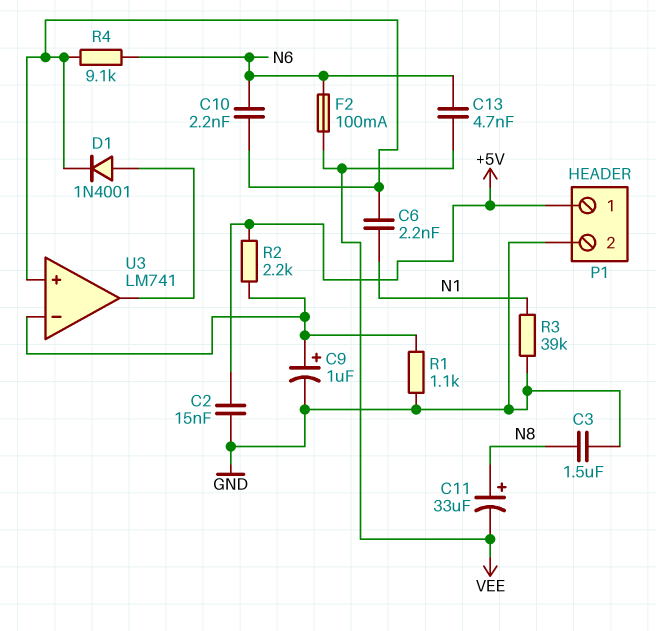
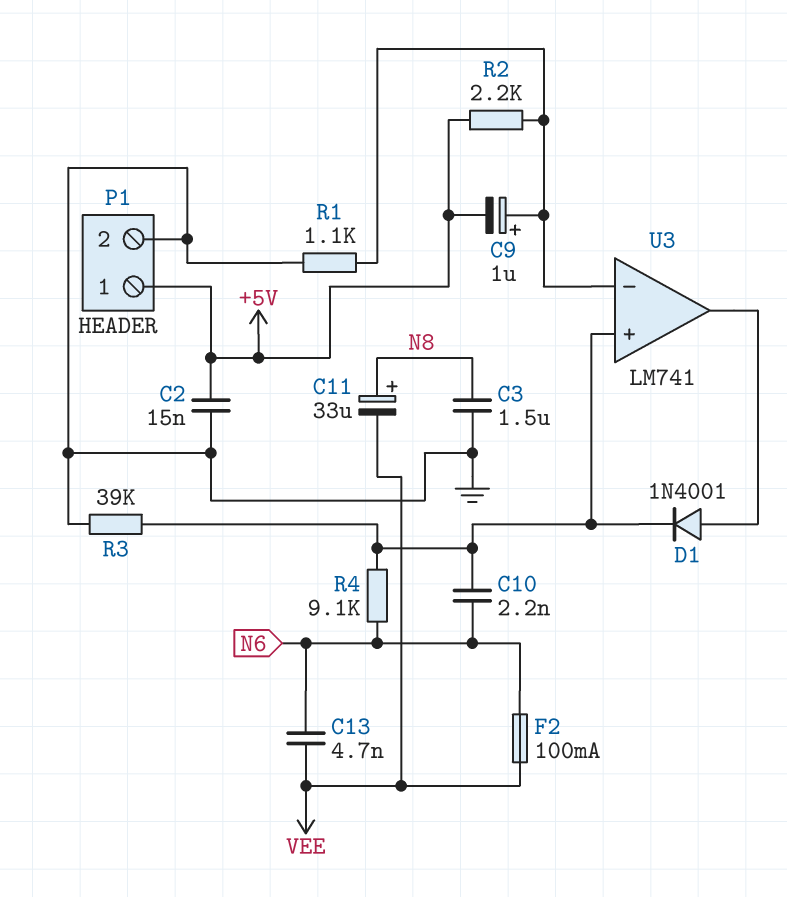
C6: 2.2nF (N1, U3/in+) -> none
C9: 1uF (plus U3/in-, minus GND) -> 1uF (plus U3/in-, minus +5V)
R3: 39k (GND, N1) -> 39k (GND, U3/in+)

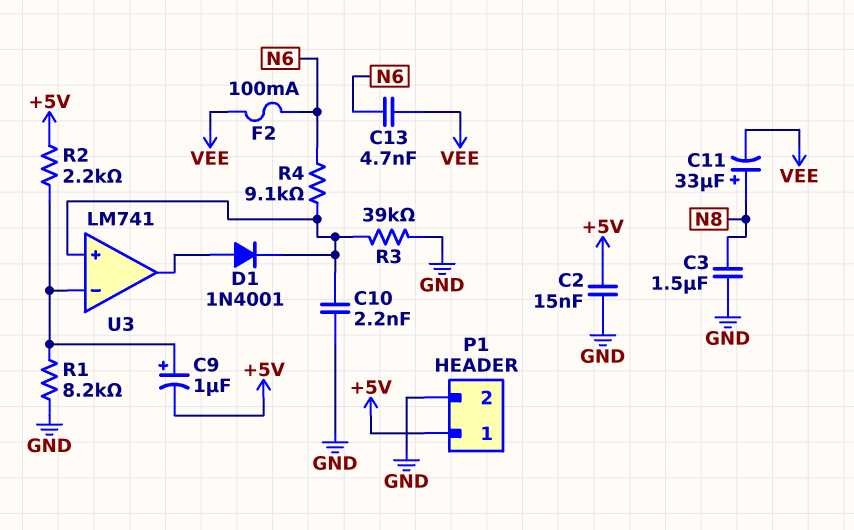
C10: 2.2nF (N6, U3/in+) -> 2.2nF (GND, U3/in+)
R1: 1.1k (GND, U3/in-) -> 8.2k (GND, U3/in-)

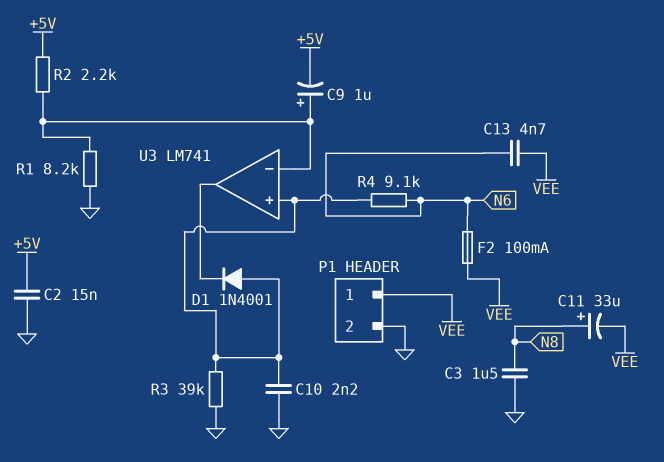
D1: diode 1N4001 (A U3/out, K U3/in+) -> diode 1N4001 (A U3/in+, K U3/out)
P1 pin 1: +5V -> VEE

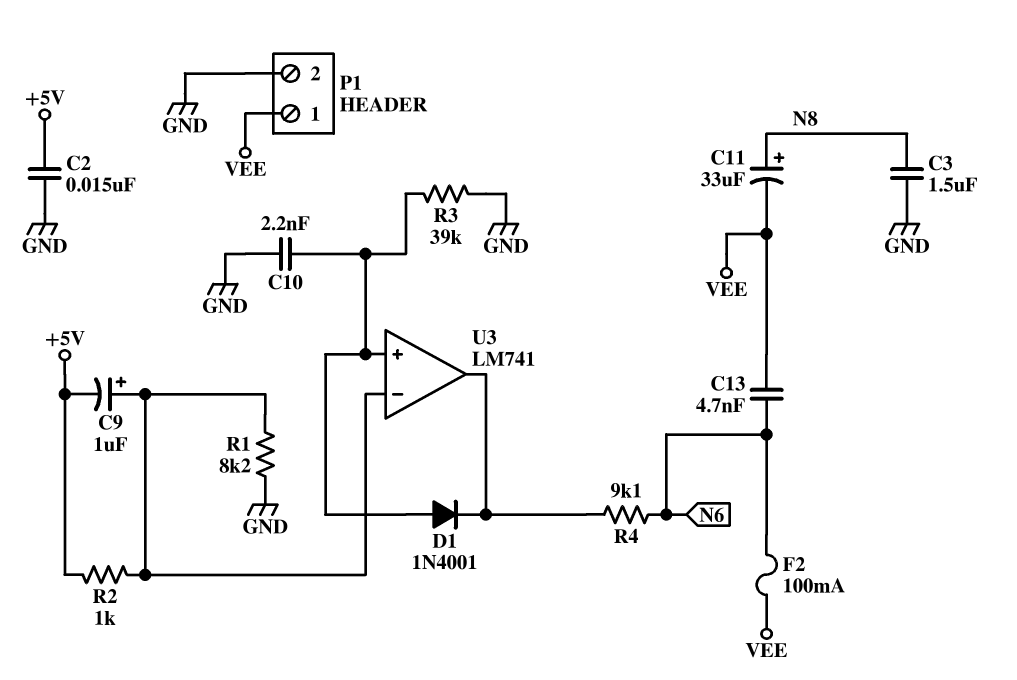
R2: 2.2k (+5V, U3/in-) -> 1k (+5V, U3/in-)
R4: 9.1k (N6, U3/in+) -> 9.1k (N6, U3/out)

